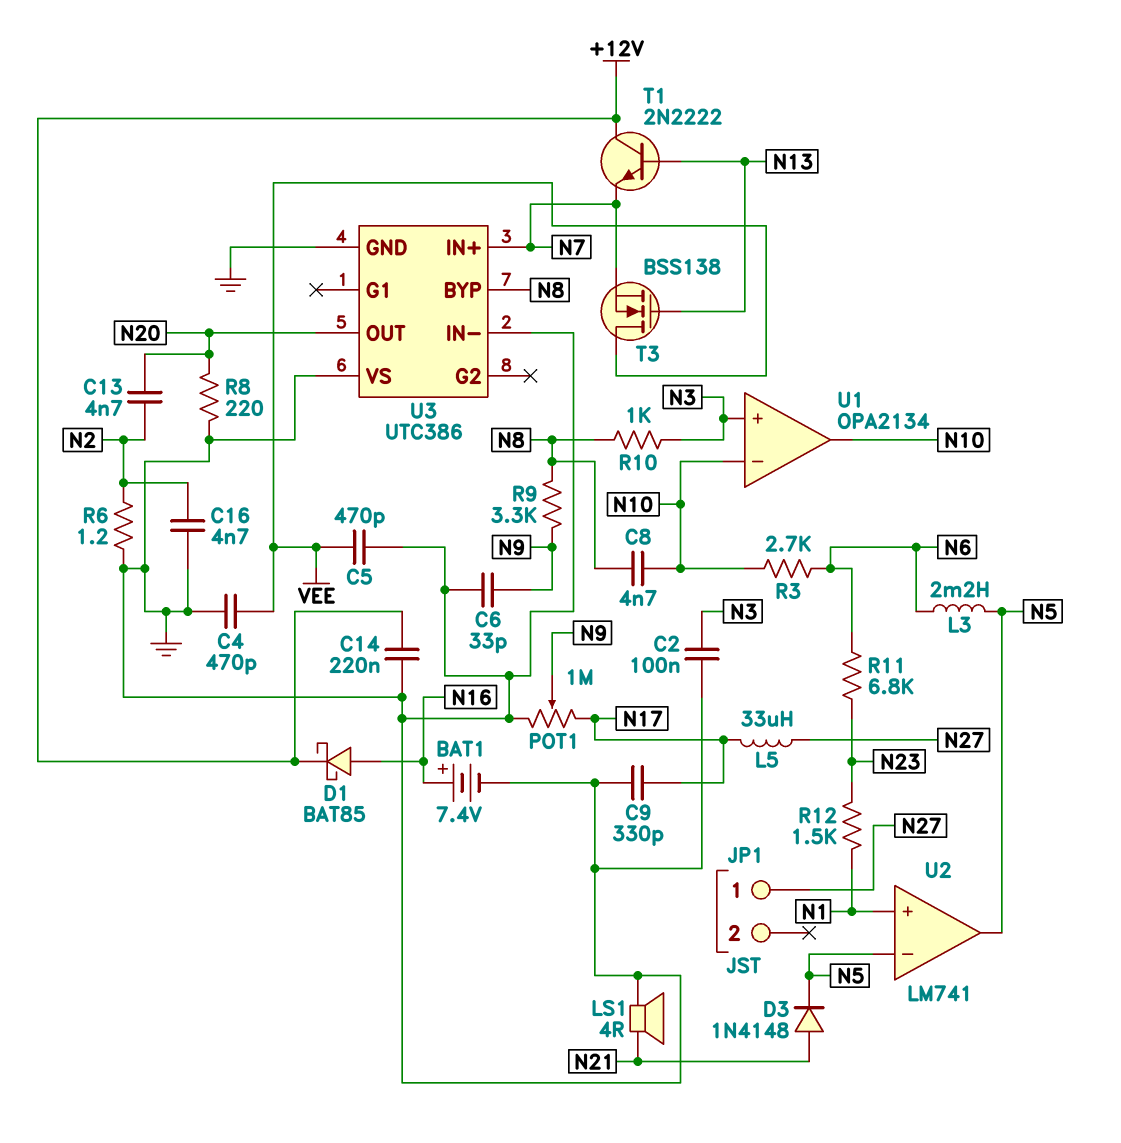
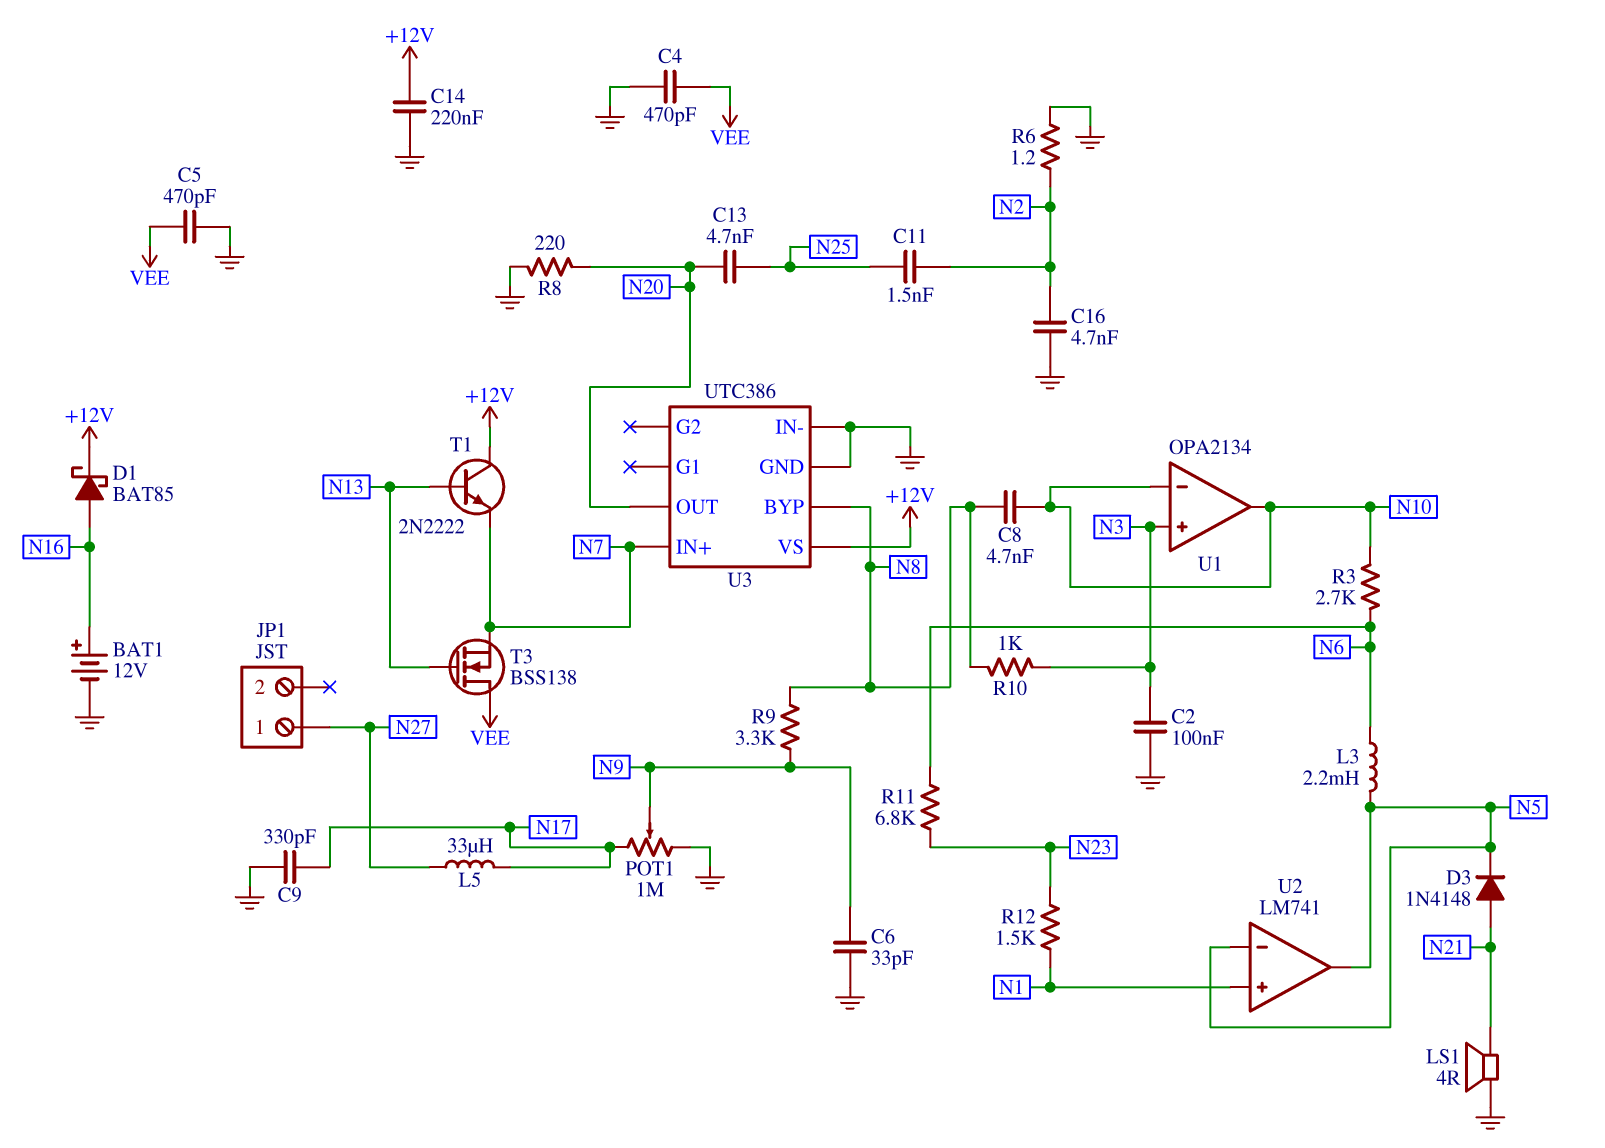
BAT1: 7.4V (plus N16, minus GND) -> 12V (plus N16, minus GND)
C11: none -> 1.5nF (N2, N25)
C13: 4.7nF (N2, N20) -> 4.7nF (N20, N25)
U3 pin VS: GND -> +12V

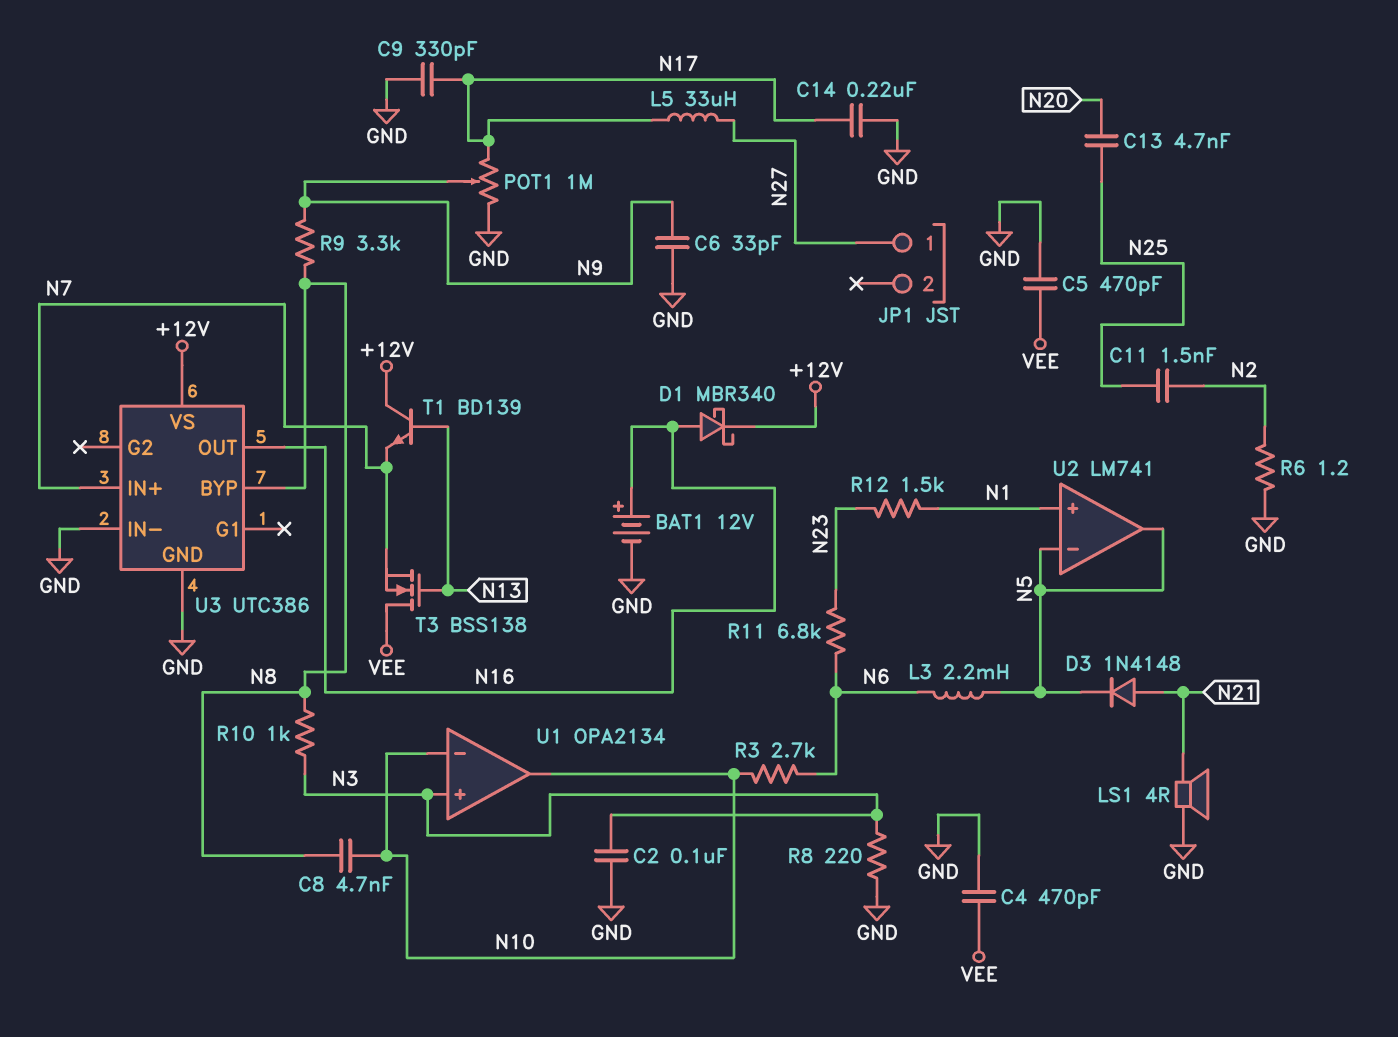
C14: 220nF (+12V, GND) -> 220nF (GND, N17)
C16: 4.7nF (GND, N2) -> none
D1: schottky BAT85 (A N16, K +12V) -> schottky MBR340 (A N16, K +12V)
R8: 220 (GND, N20) -> 220 (GND, N3)
T1: NPN 2N2222 (B N13, C +12V, E N7) -> NPN BD139 (B N13, C +12V, E N7)
U3 pin OUT: N20 -> N16

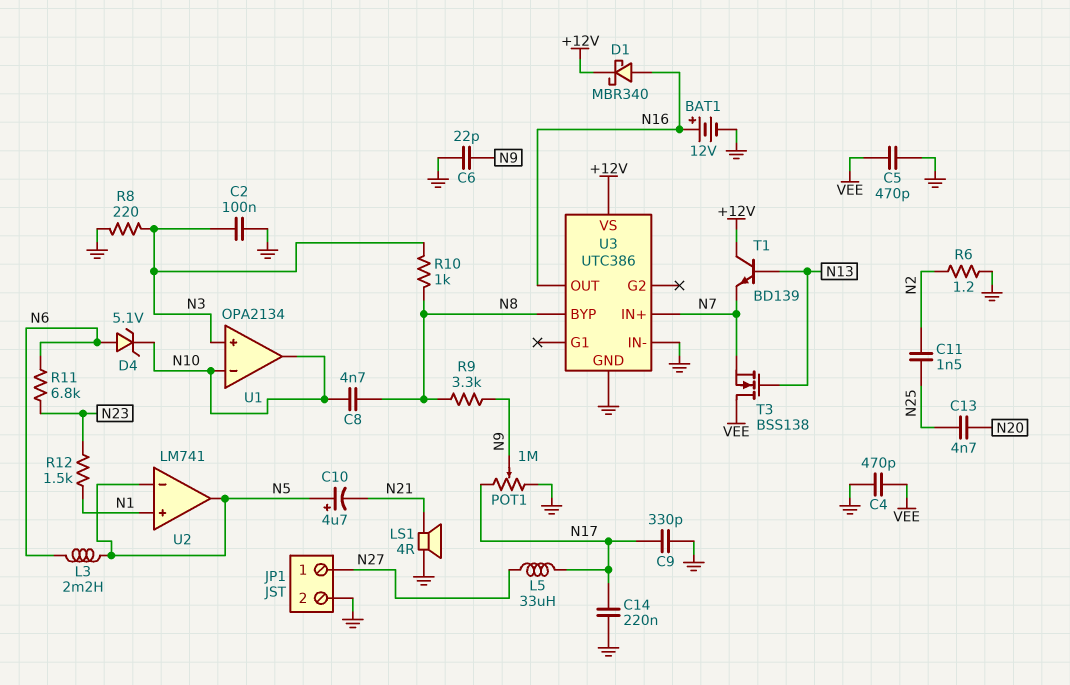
C6: 33pF (GND, N9) -> 22pF (GND, N9)
C10: none -> 4.7uF (plus N5, minus N21)
D3: diode 1N4148 (A N21, K N5) -> none
D4: none -> zener 5.1V (A N6, K N10)
JP1 pin 2: none -> GND
R3: 2.7k (N6, N10) -> none

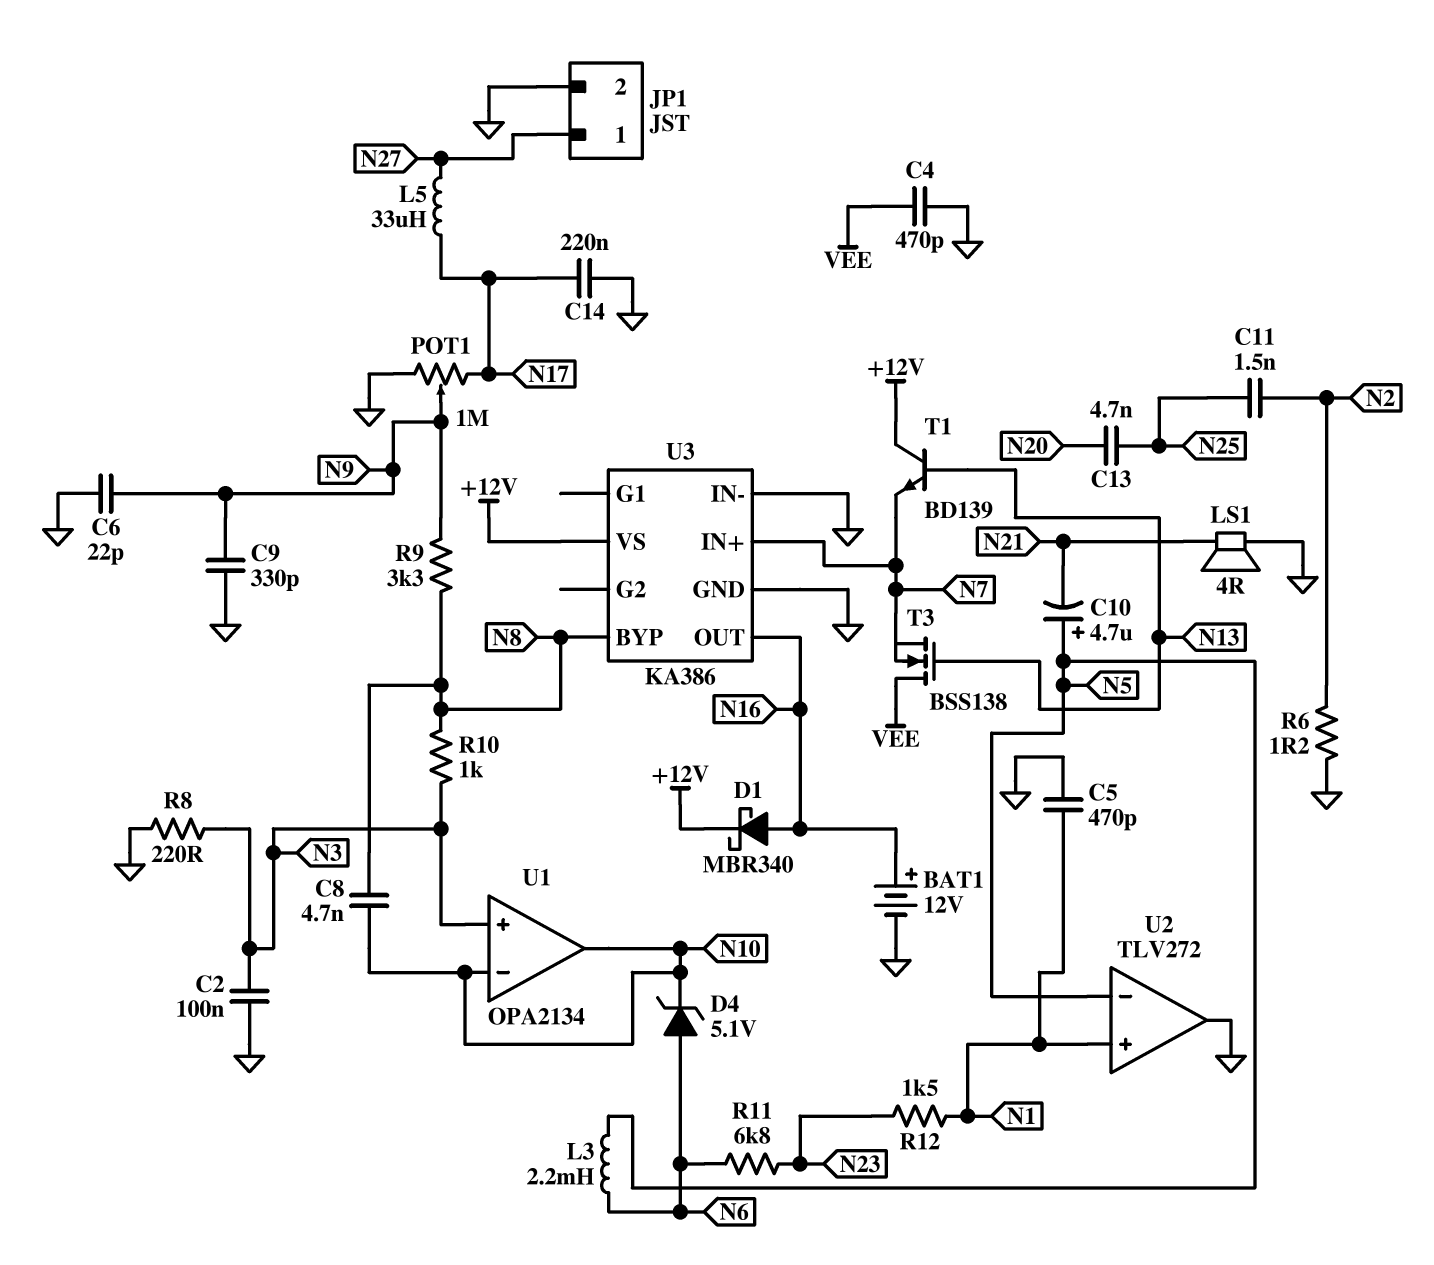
C5: 470pF (GND, VEE) -> 470pF (GND, N1)
C9: 330pF (GND, N17) -> 330pF (GND, N9)
U2: LM741 -> TLV272
U2 pin out: N5 -> GND
U3: UTC386 -> KA386

